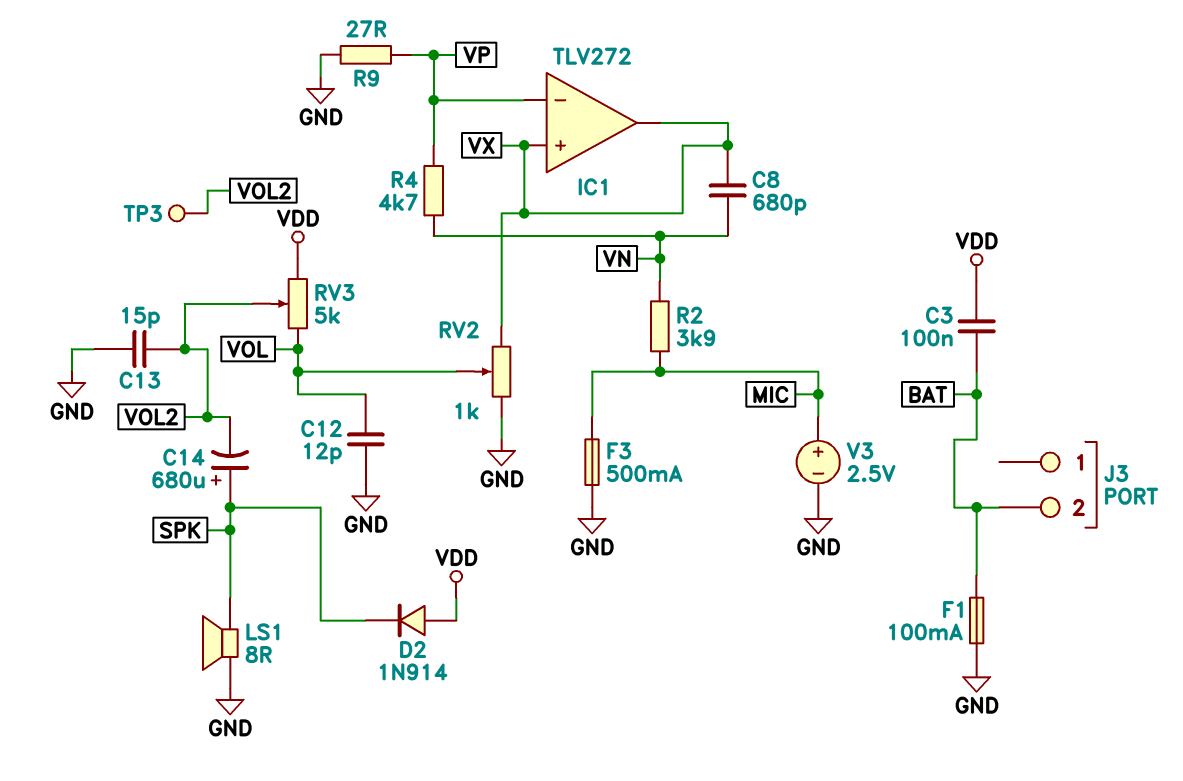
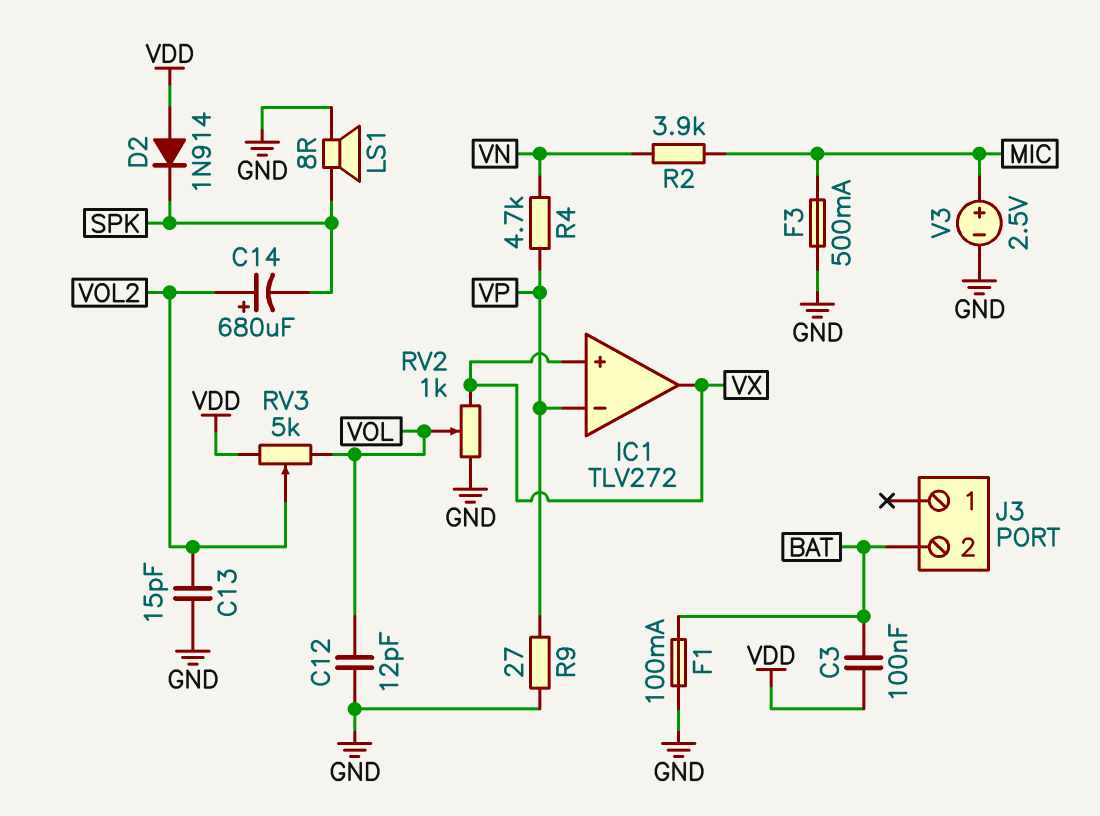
C8: 680pF (VN, VX) -> none
C14: 680uF (plus SPK, minus VOL2) -> 680uF (plus VOL2, minus SPK)
TP3: test point (VOL2) -> none

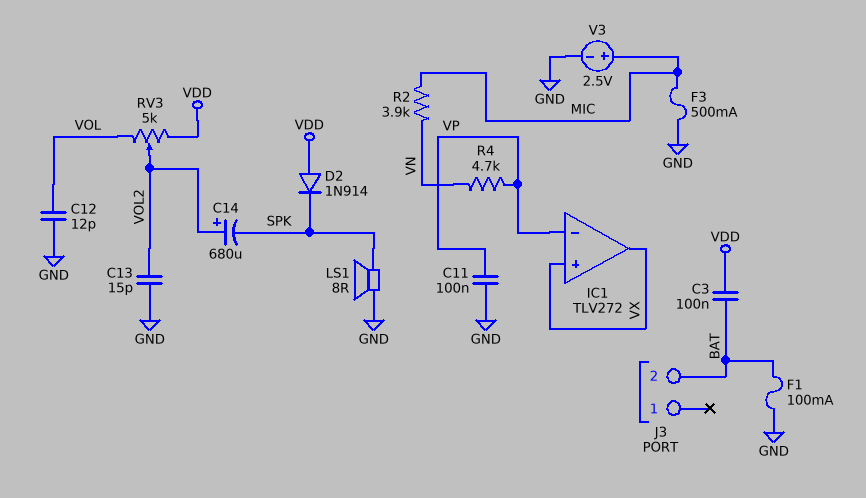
C11: none -> 100nF (GND, VP)
R9: 27 (GND, VP) -> none
RV2: 1k (GND, VX, wiper VOL) -> none

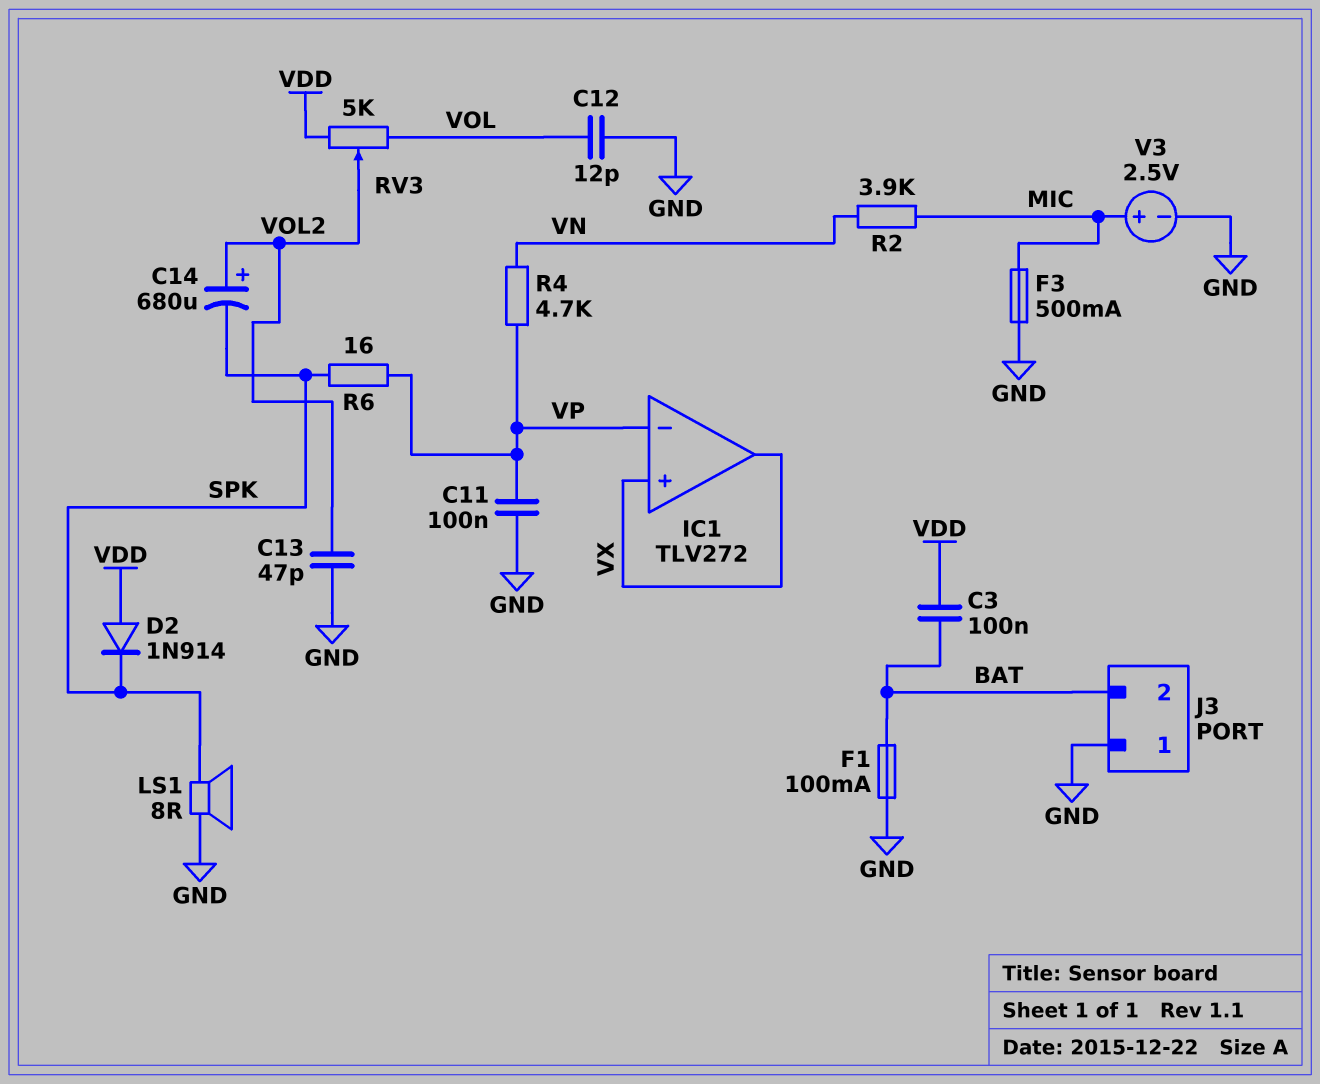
C13: 15pF (GND, VOL2) -> 47pF (GND, VOL2)
J3 pin 1: none -> GND
R6: none -> 16 (SPK, VP)

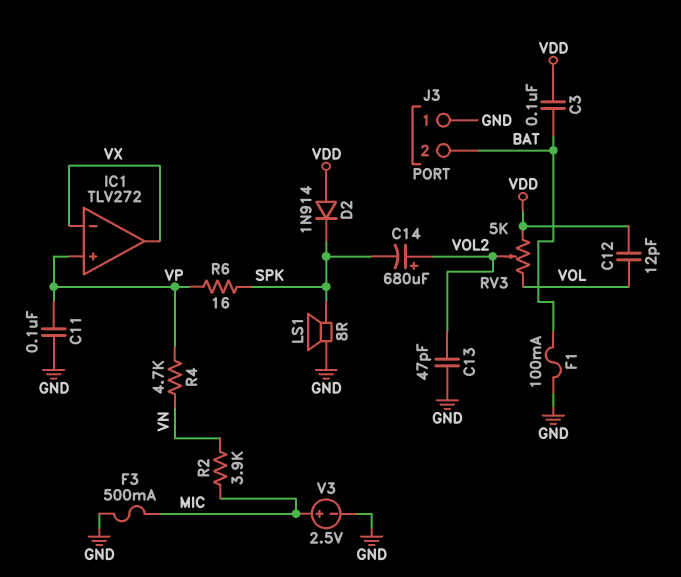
C12: 12pF (GND, VOL) -> 12pF (VDD, VOL)
IC1 pin in+: VX -> VP
IC1 pin in-: VP -> VX

